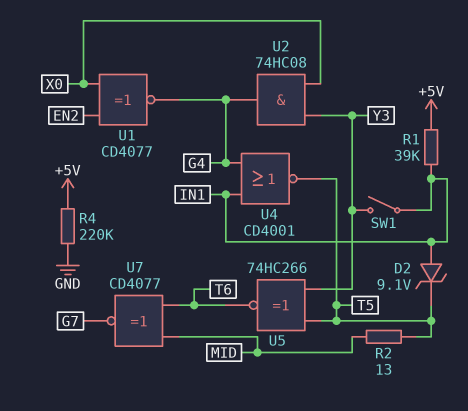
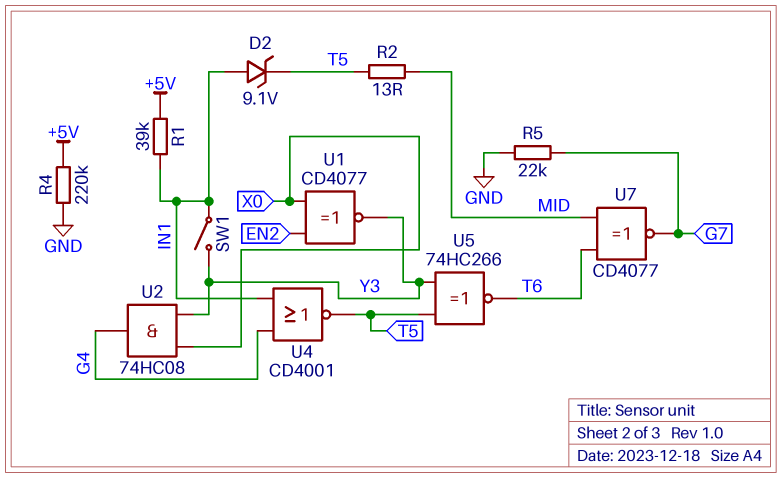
R5: none -> 22k (G7, GND)
U1: XNOR CD4077 (in EN2, in X0, out G4) -> XNOR CD4077 (in EN2, in X0, out Y3)

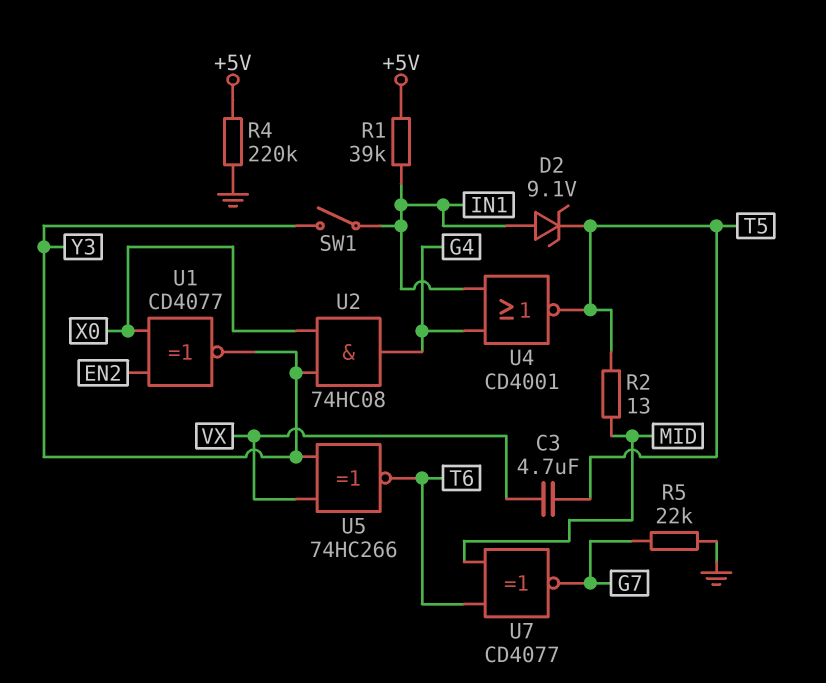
C3: none -> 4.7uF (T5, VX)
U5: XNOR 74HC266 (in T5, in Y3, out T6) -> XNOR 74HC266 (in VX, in Y3, out T6)

